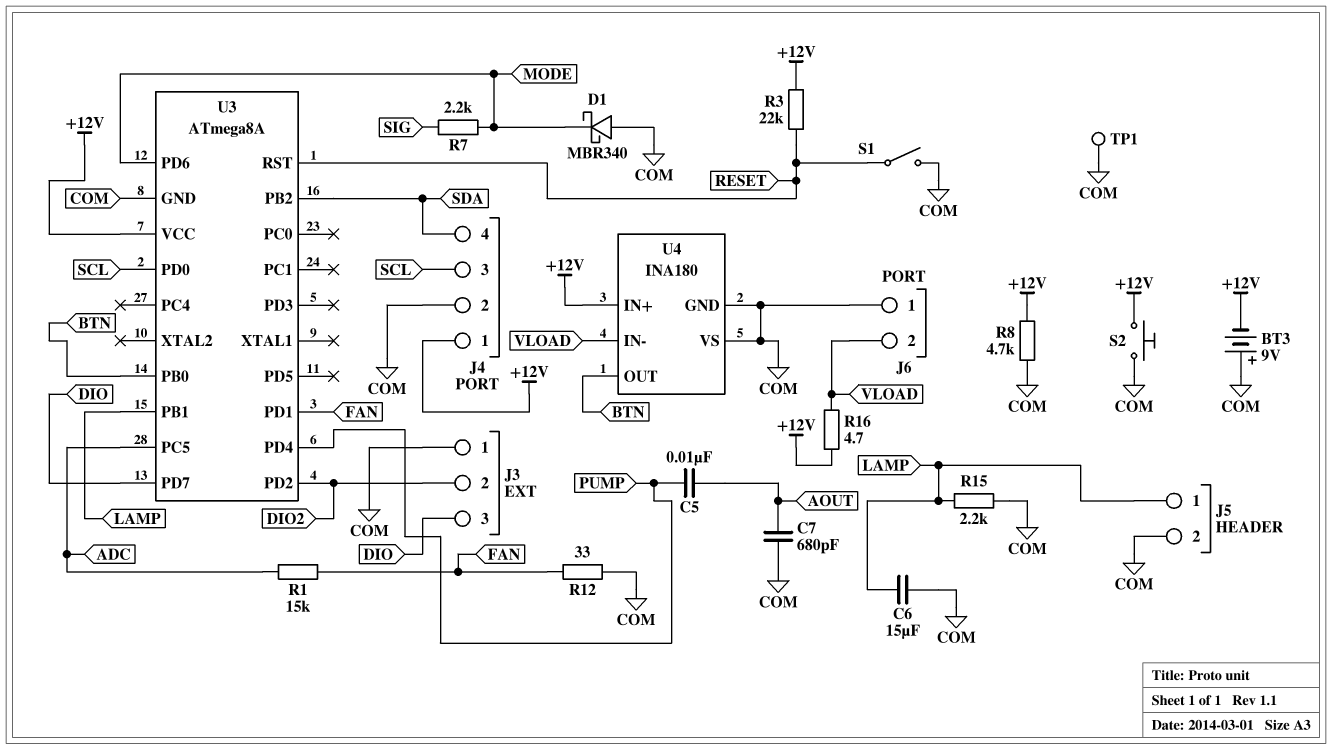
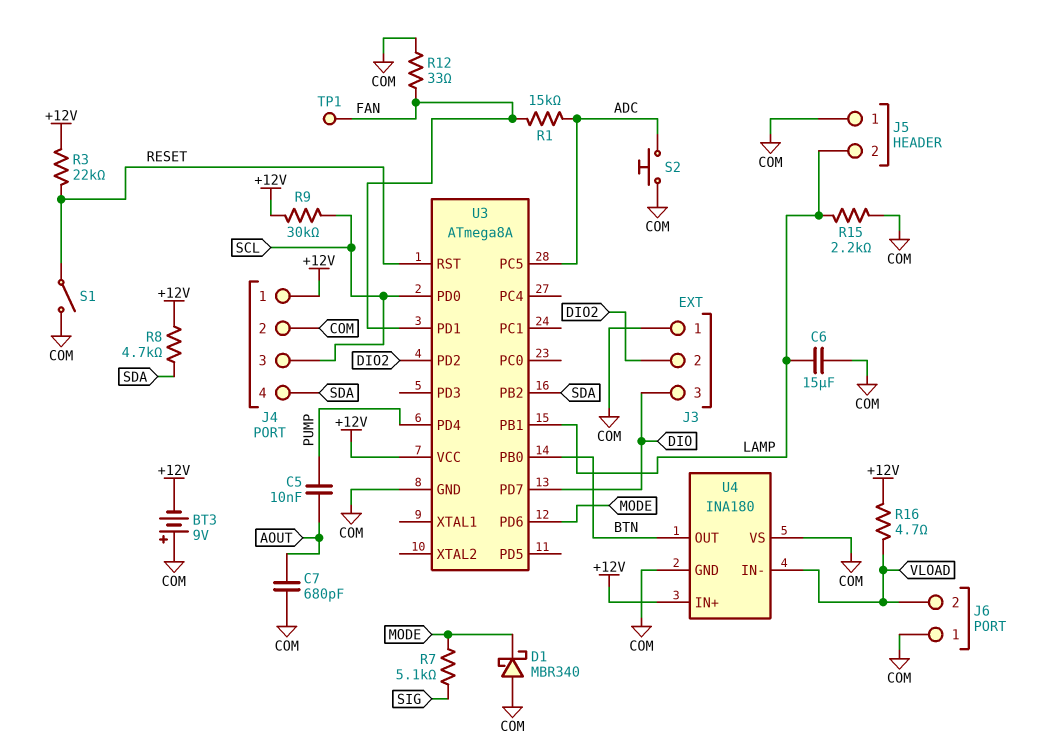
J5 pin 1: LAMP -> COM
J5 pin 2: COM -> LAMP
R7: 2.2k (MODE, SIG) -> 5.1k (MODE, SIG)
R8: 4.7k (+12V, COM) -> 4.7k (+12V, SDA)
R9: none -> 30k (+12V, SCL)
S2: button (+12V, COM) -> button (ADC, COM)
TP1: test point (COM) -> test point (FAN)

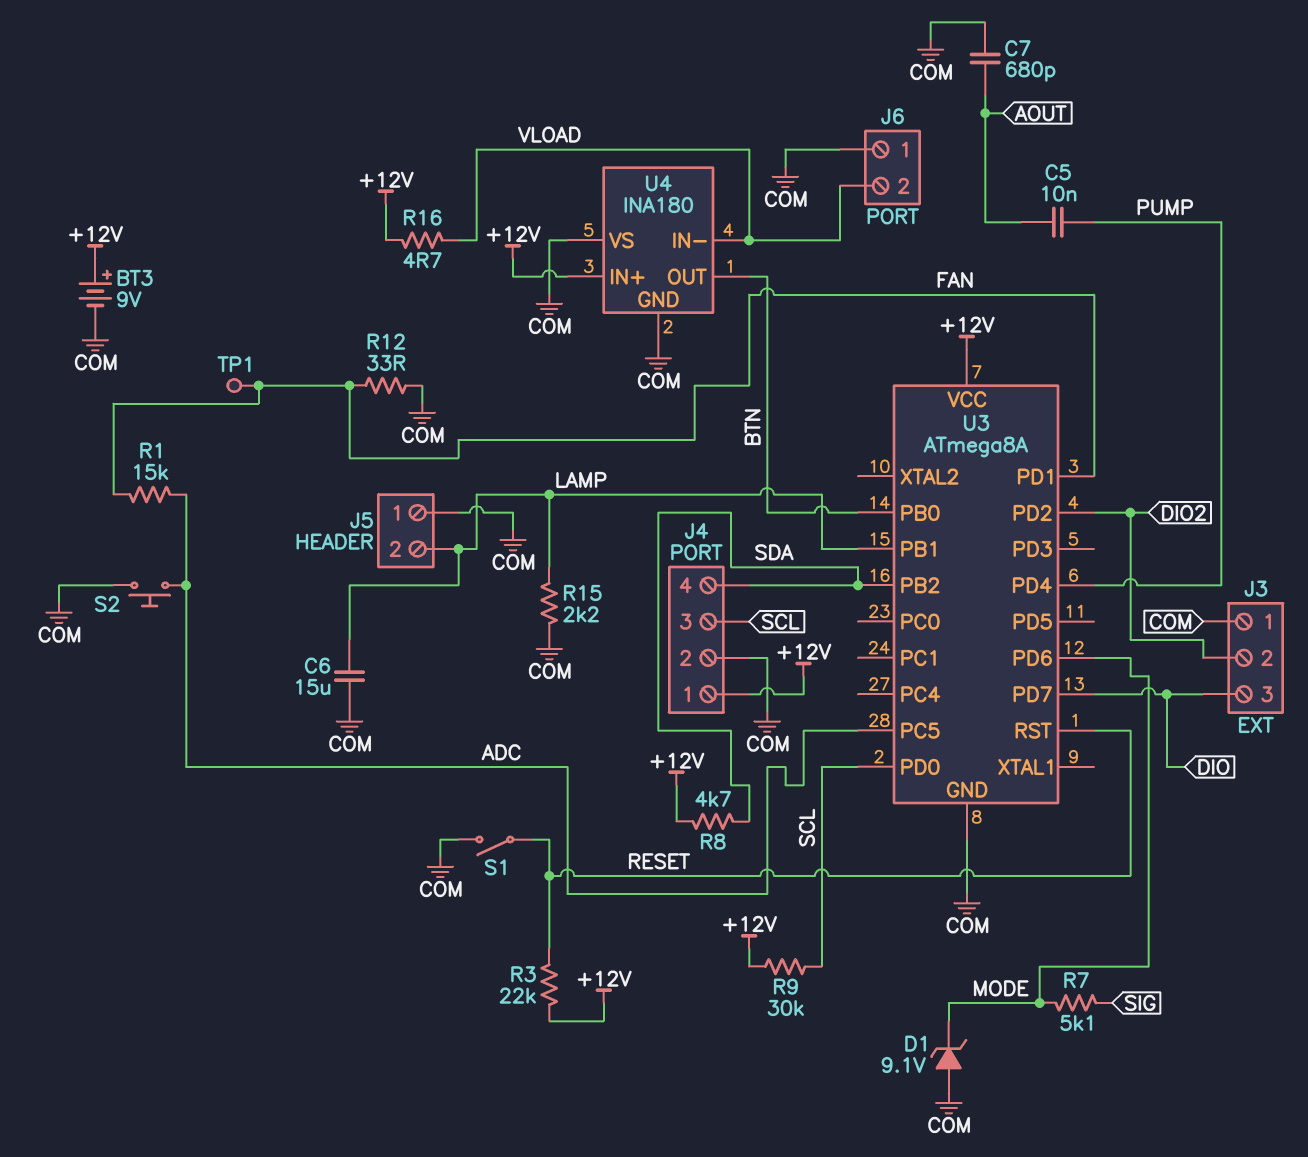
BT3: 9V (plus COM, minus +12V) -> 9V (plus +12V, minus COM)
D1: schottky MBR340 (A COM, K MODE) -> zener 9.1V (A COM, K MODE)

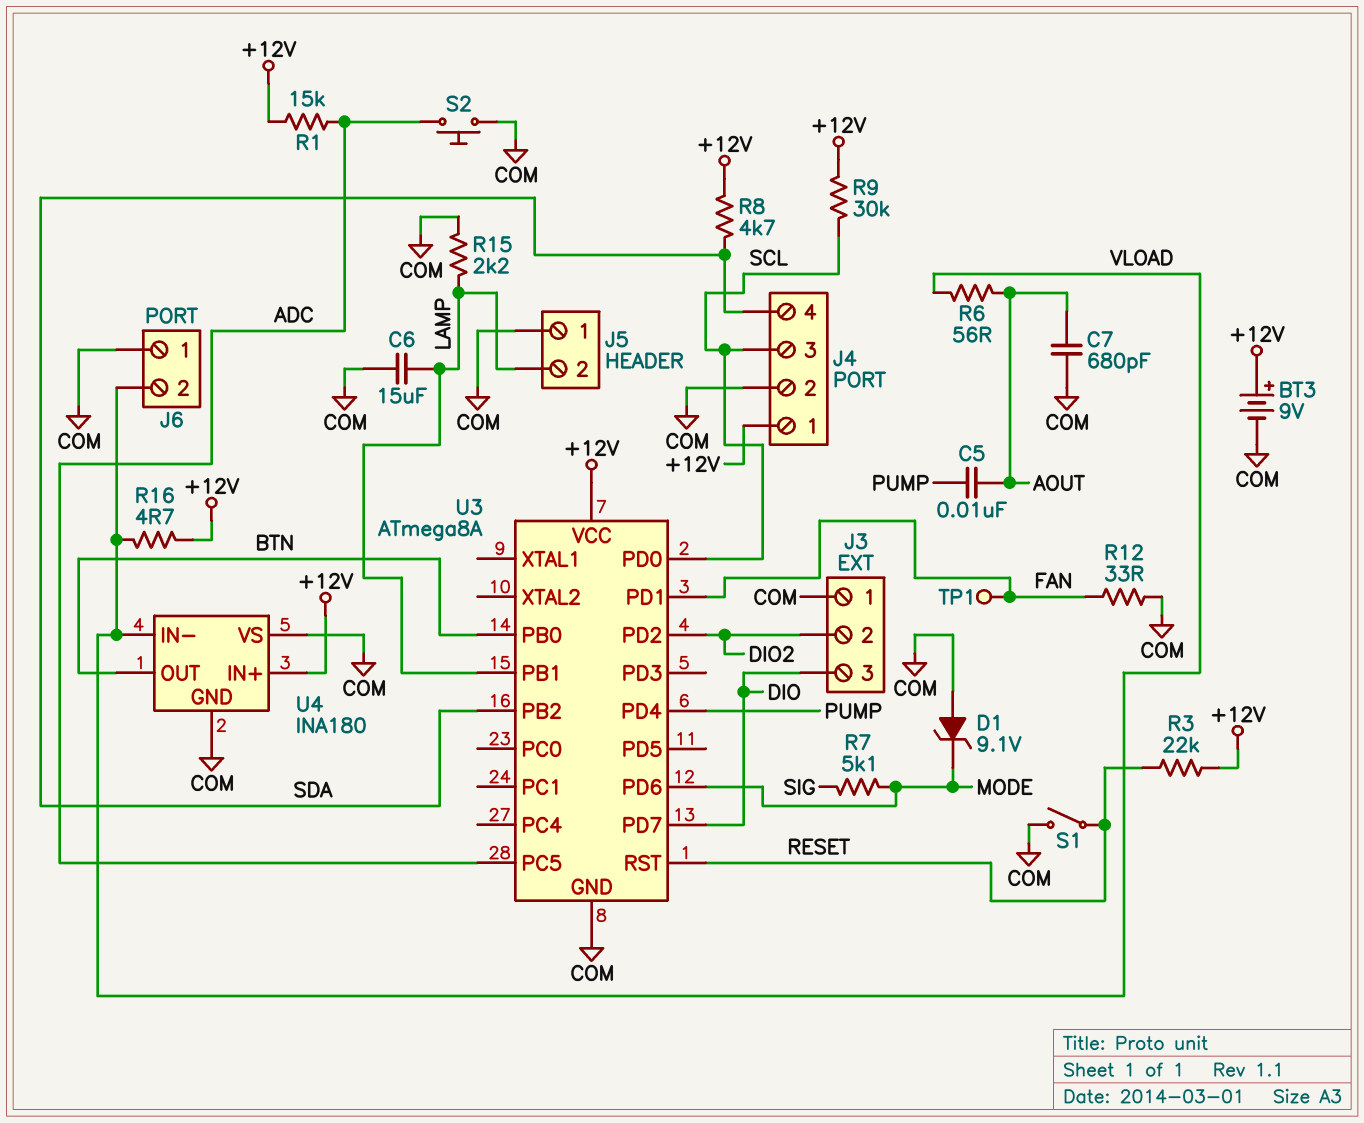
R1: 15k (ADC, FAN) -> 15k (+12V, ADC)
R6: none -> 56 (AOUT, VLOAD)

